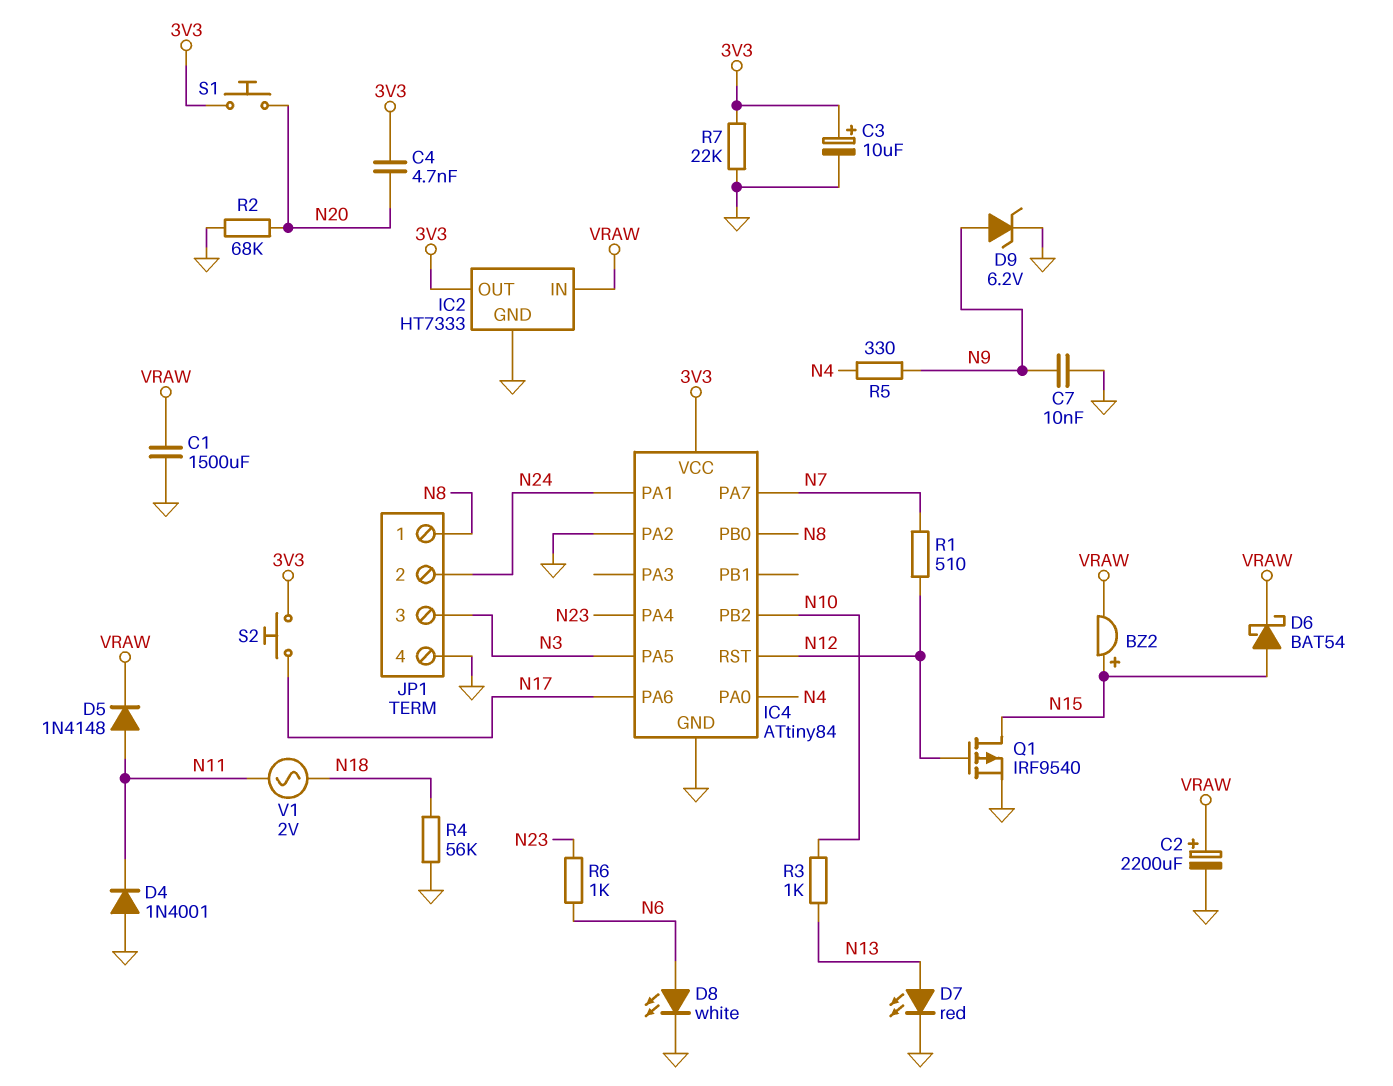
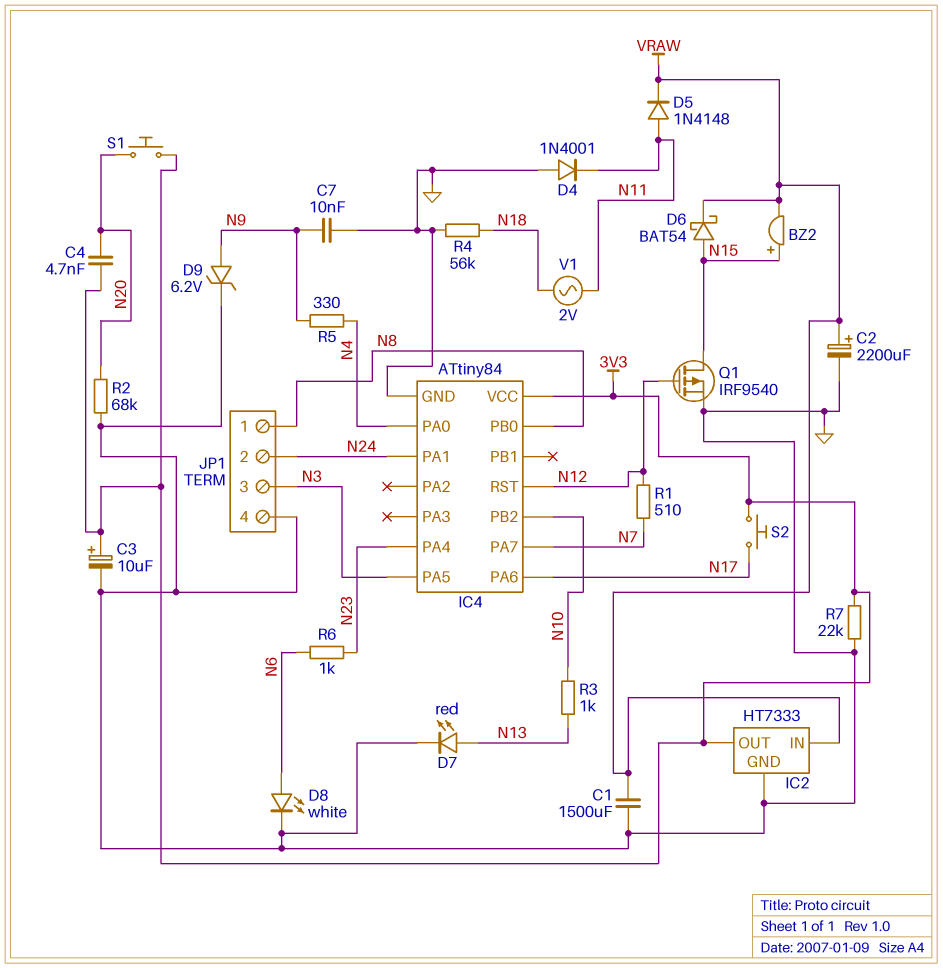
IC4 pin PA2: GND -> none

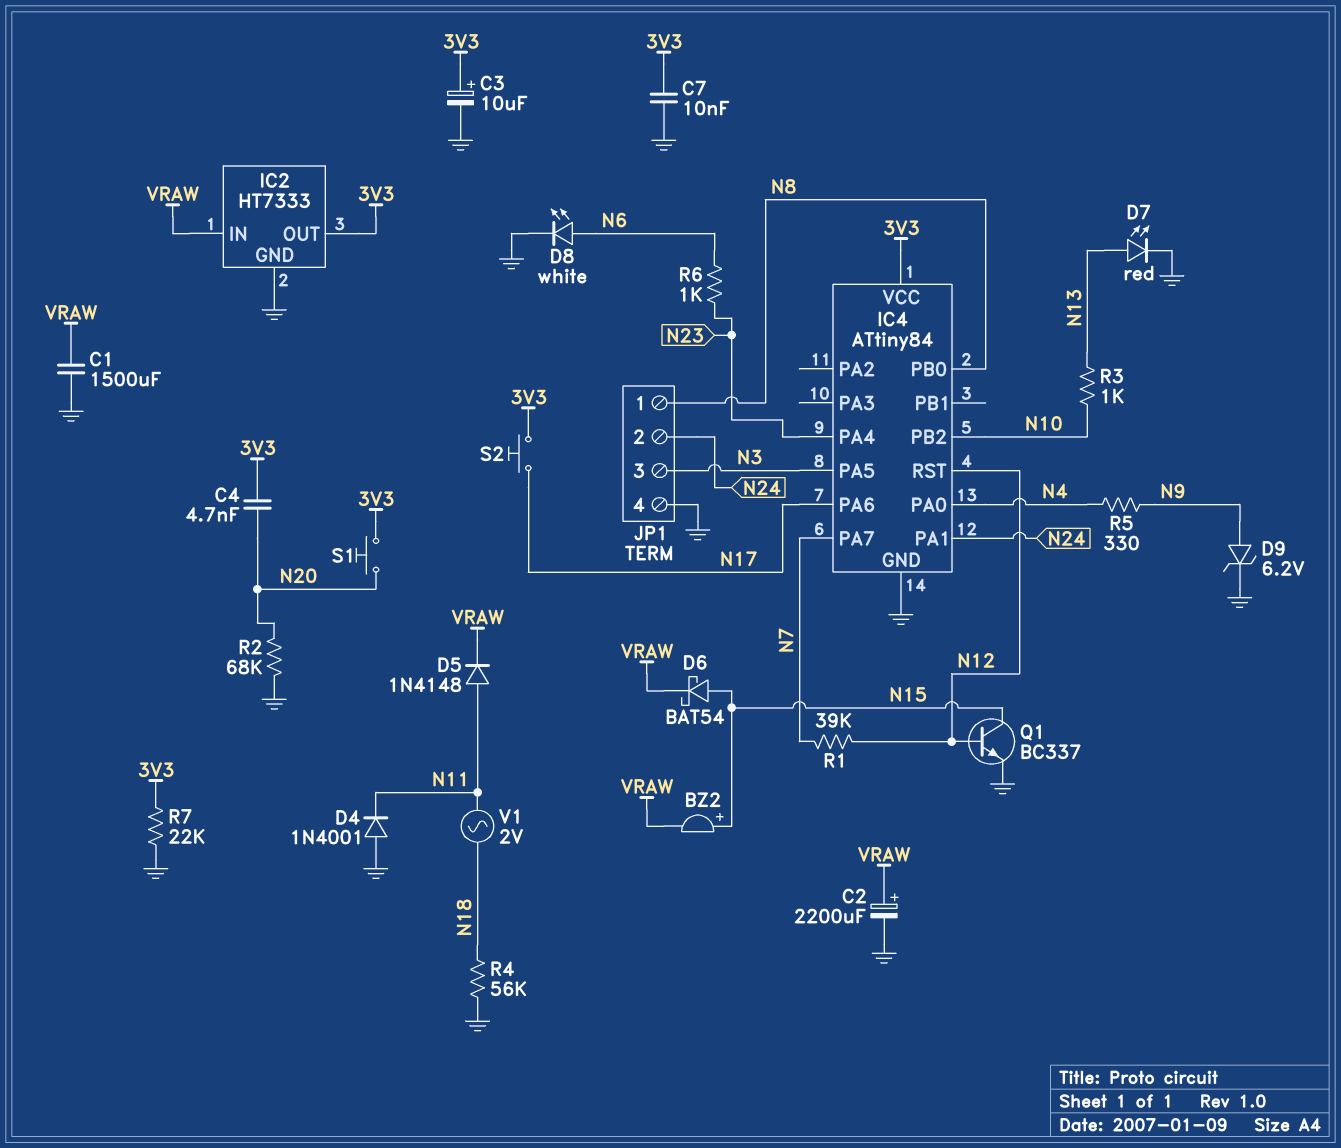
C7: 10nF (GND, N9) -> 10nF (3V3, GND)
Q1: PMOS IRF9540 (G N12, D N15, S GND) -> NPN BC337 (B N12, C N15, E GND)
R1: 510 (N7, N12) -> 39k (N7, N12)

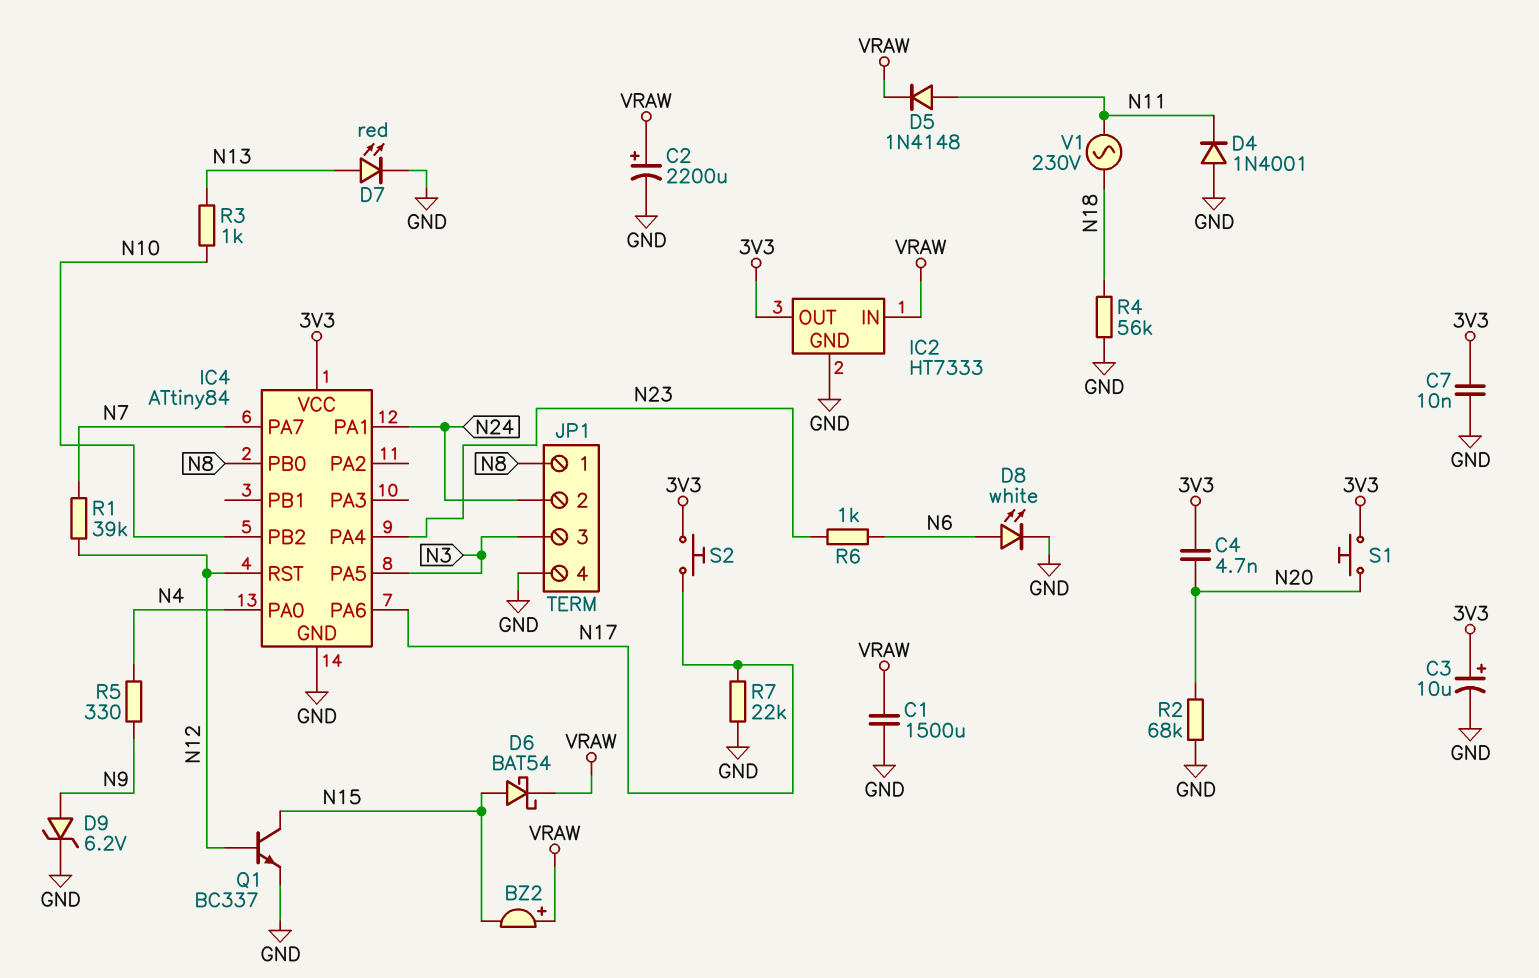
BZ2: buzzer (plus N15, minus VRAW) -> buzzer (plus VRAW, minus N15)
R7: 22k (3V3, GND) -> 22k (GND, N17)
V1: AC 2V (N11, N18) -> AC 230V (N11, N18)

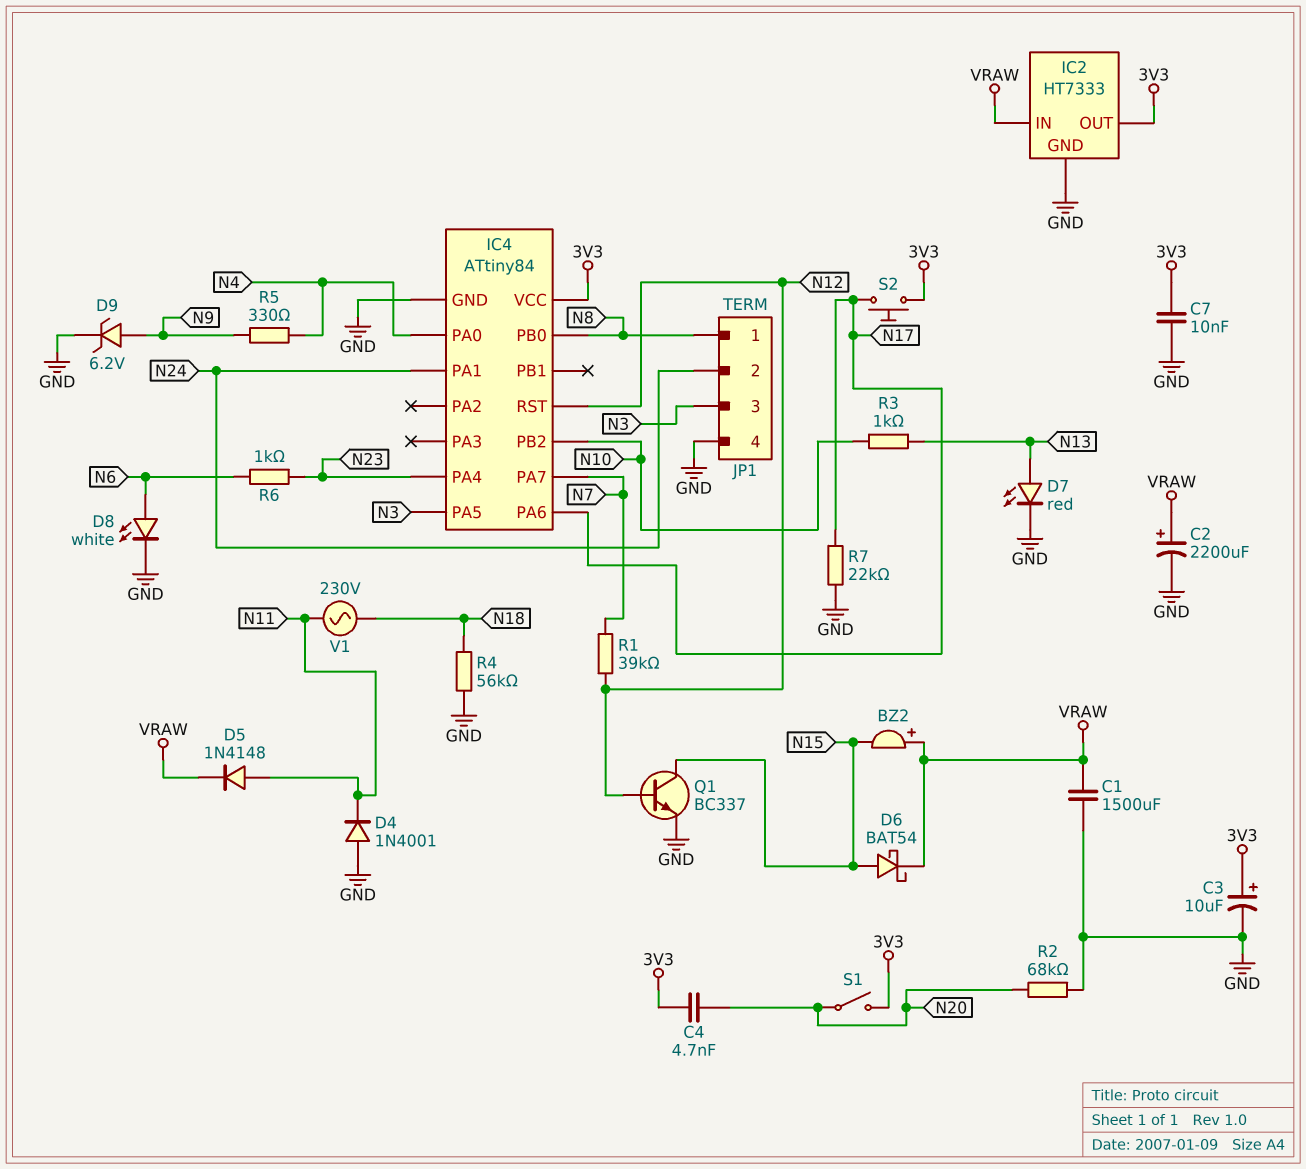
S1: button (3V3, N20) -> switch (3V3, N20)

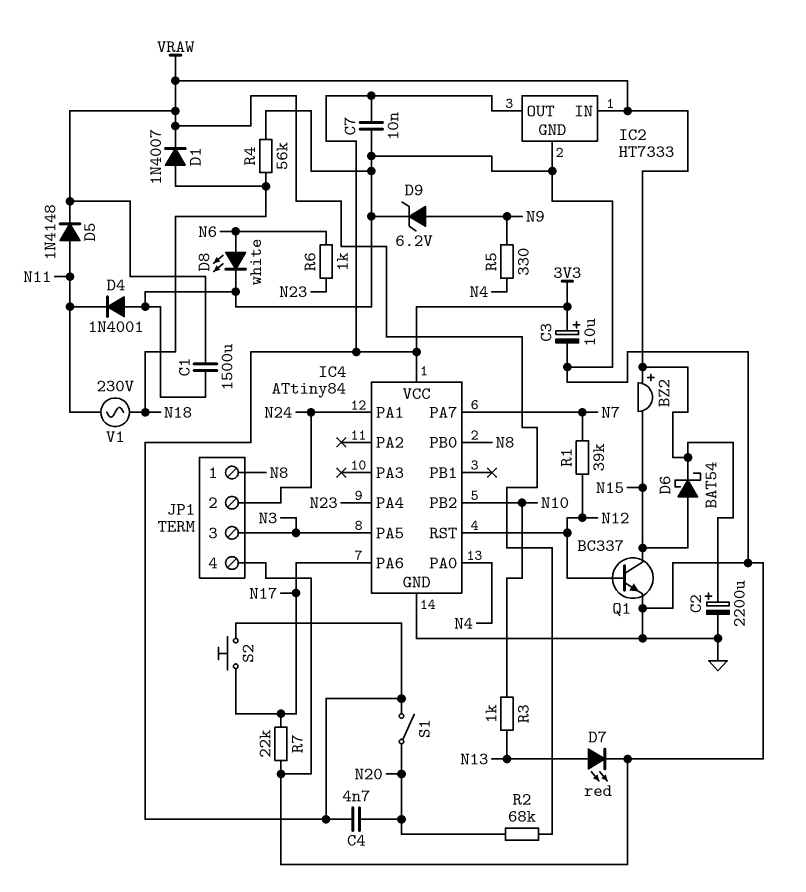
D1: none -> diode 1N4007 (A N18, K VRAW)
R2: 68k (GND, N20) -> 68k (N20, VRAW)

